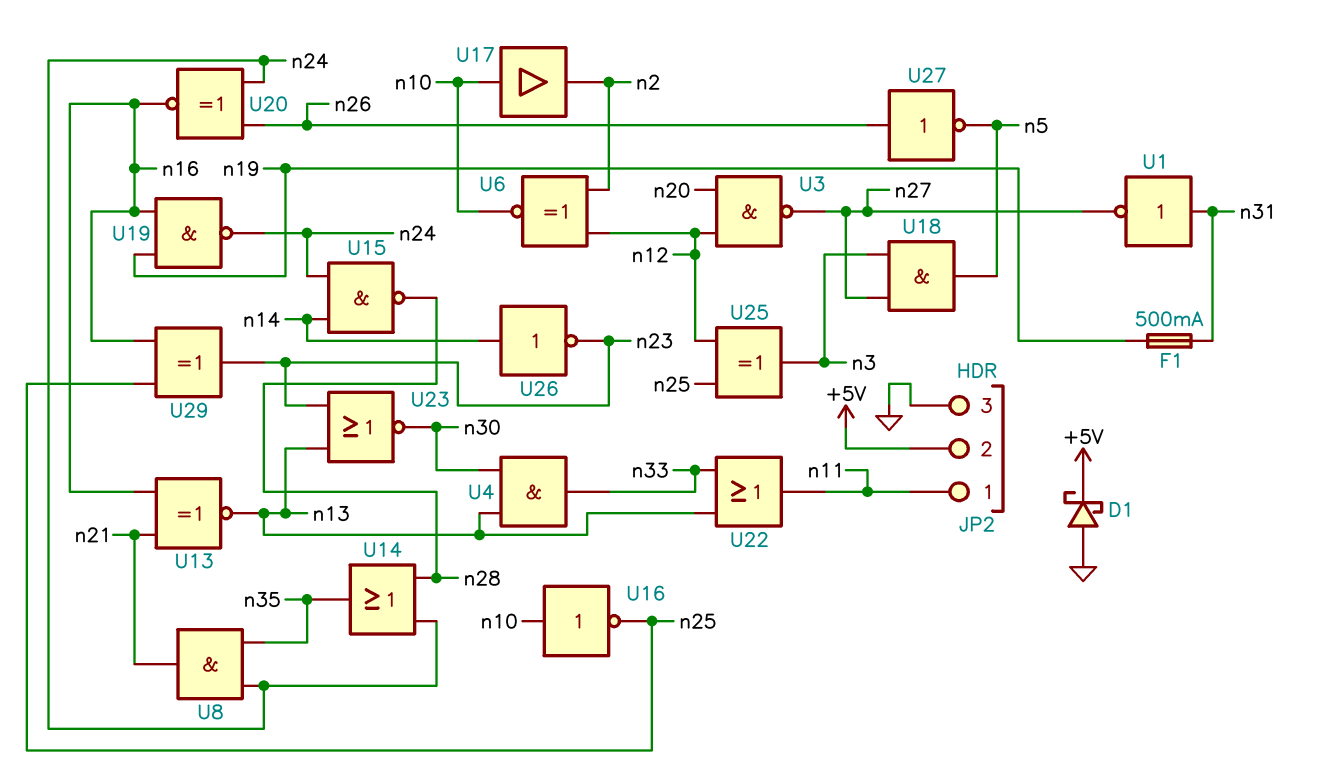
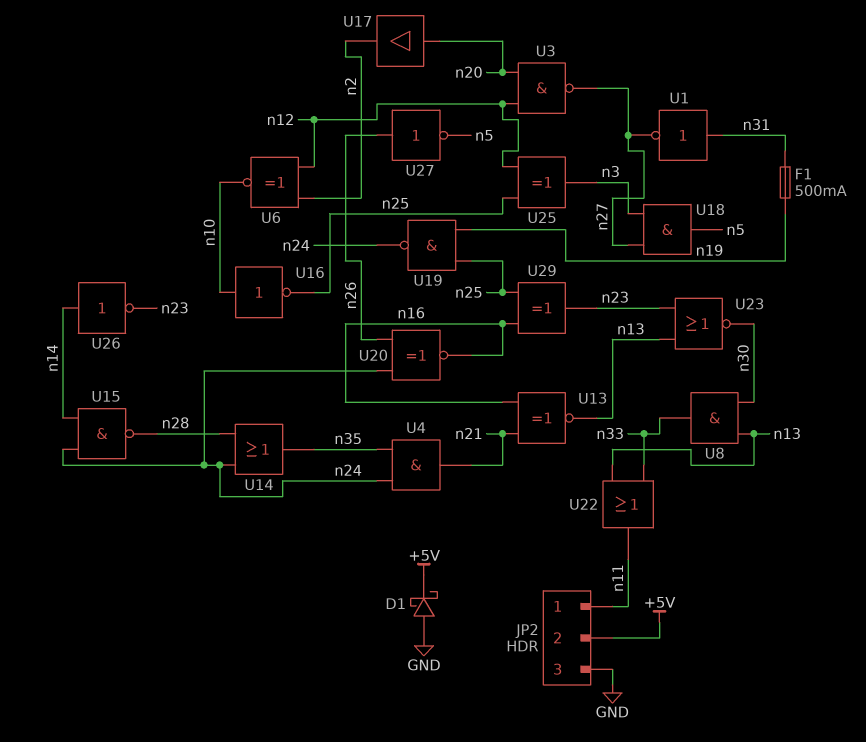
U4: AND (in n13, in n30, out n33) -> AND (in n24, in n35, out n21)
U8: AND (in n24, in n35, out n21) -> AND (in n13, in n30, out n33)
U17: buffer (in n10, out n2) -> buffer (in n20, out n2)
U19: NAND (in n16, in n19, out n24) -> NAND (in n19, in n25, out n24)

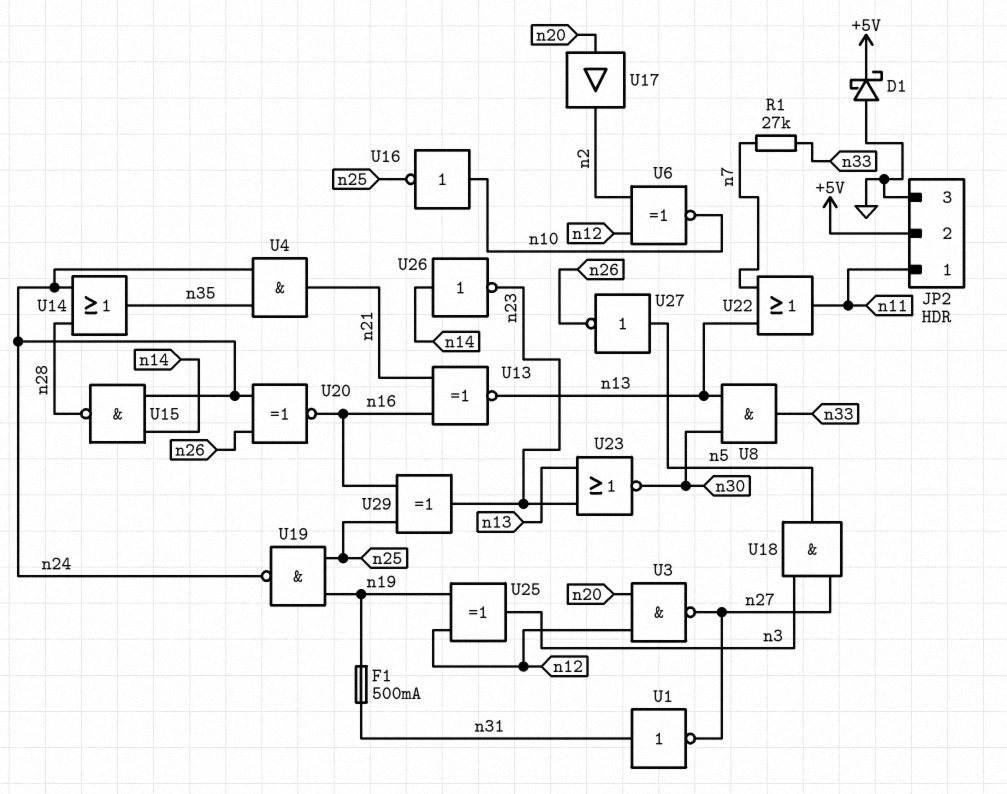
R1: none -> 27k (n7, n33)
U22: OR (in n13, in n33, out n11) -> OR (in n7, in n13, out n11)
U25: XOR (in n12, in n25, out n3) -> XOR (in n12, in n19, out n3)
U27: NOT (in n26, out n5) -> NOT (in n5, out n26)

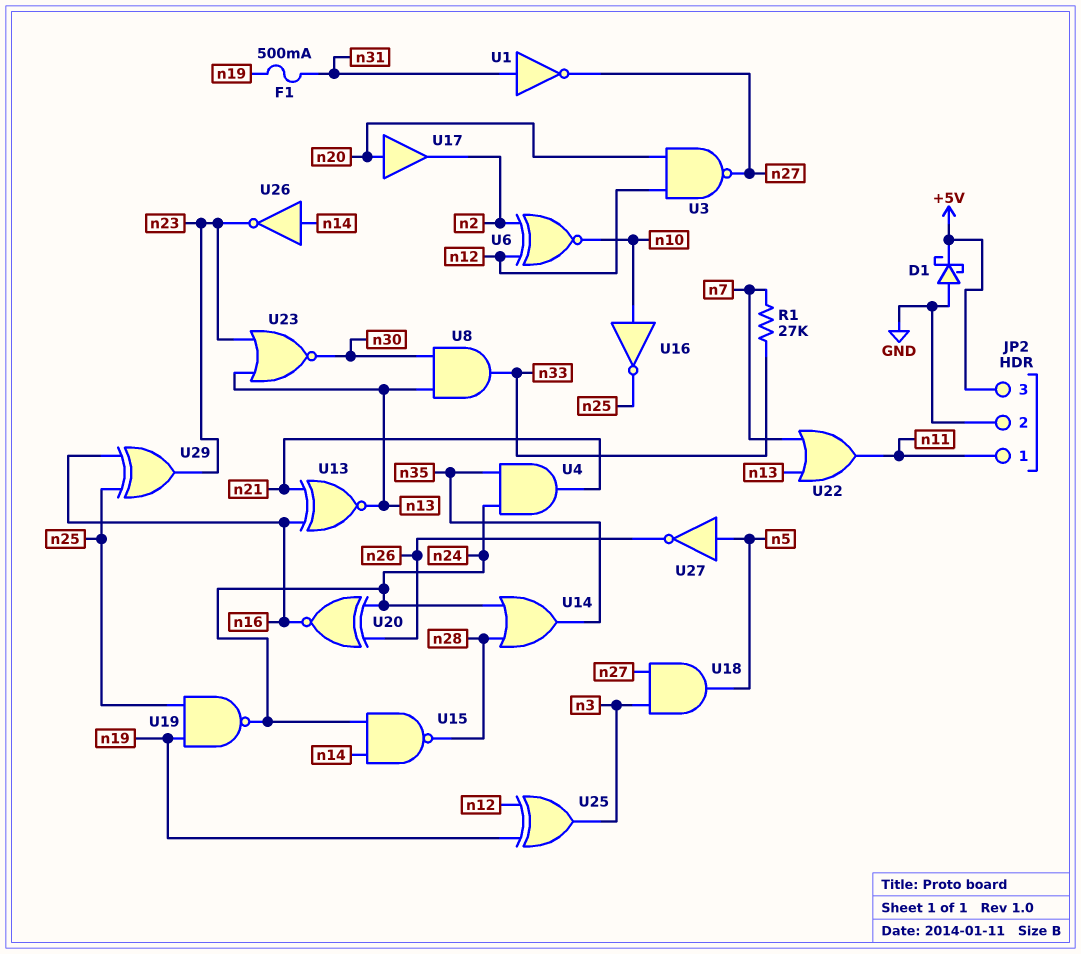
JP2 pin 2: +5V -> GND
JP2 pin 3: GND -> +5V

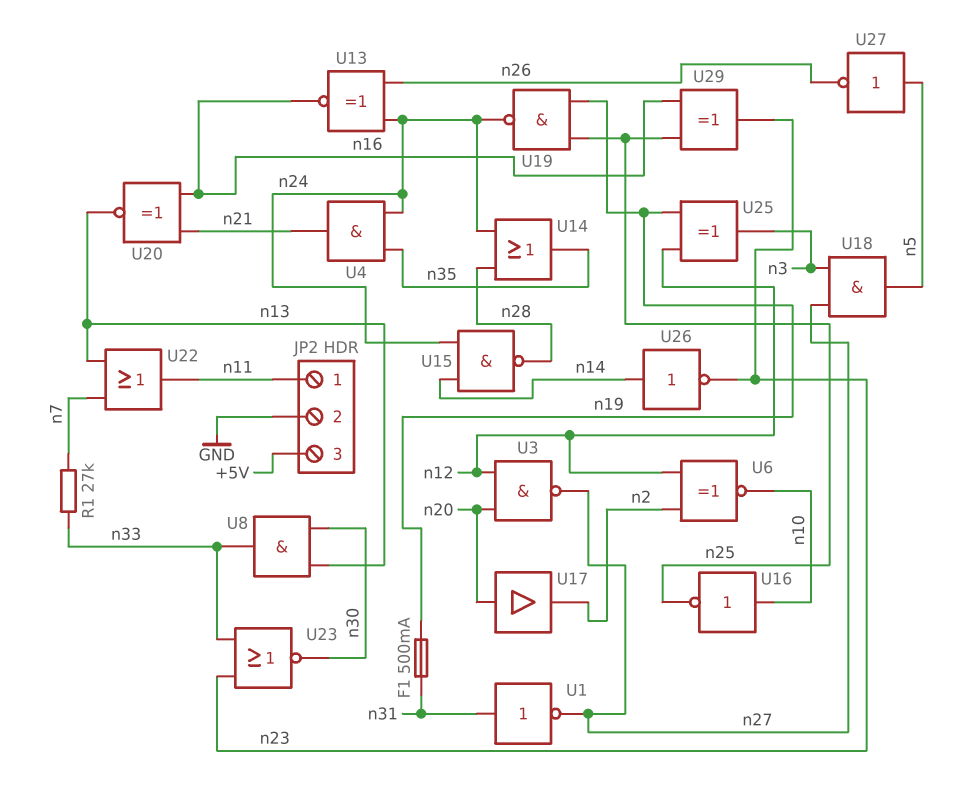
D1: schottky (A GND, K +5V) -> none
U13: XNOR (in n16, in n21, out n13) -> XNOR (in n24, in n26, out n16)
U20: XNOR (in n24, in n26, out n16) -> XNOR (in n16, in n21, out n13)
U23: NOR (in n13, in n23, out n30) -> NOR (in n23, in n33, out n30)

